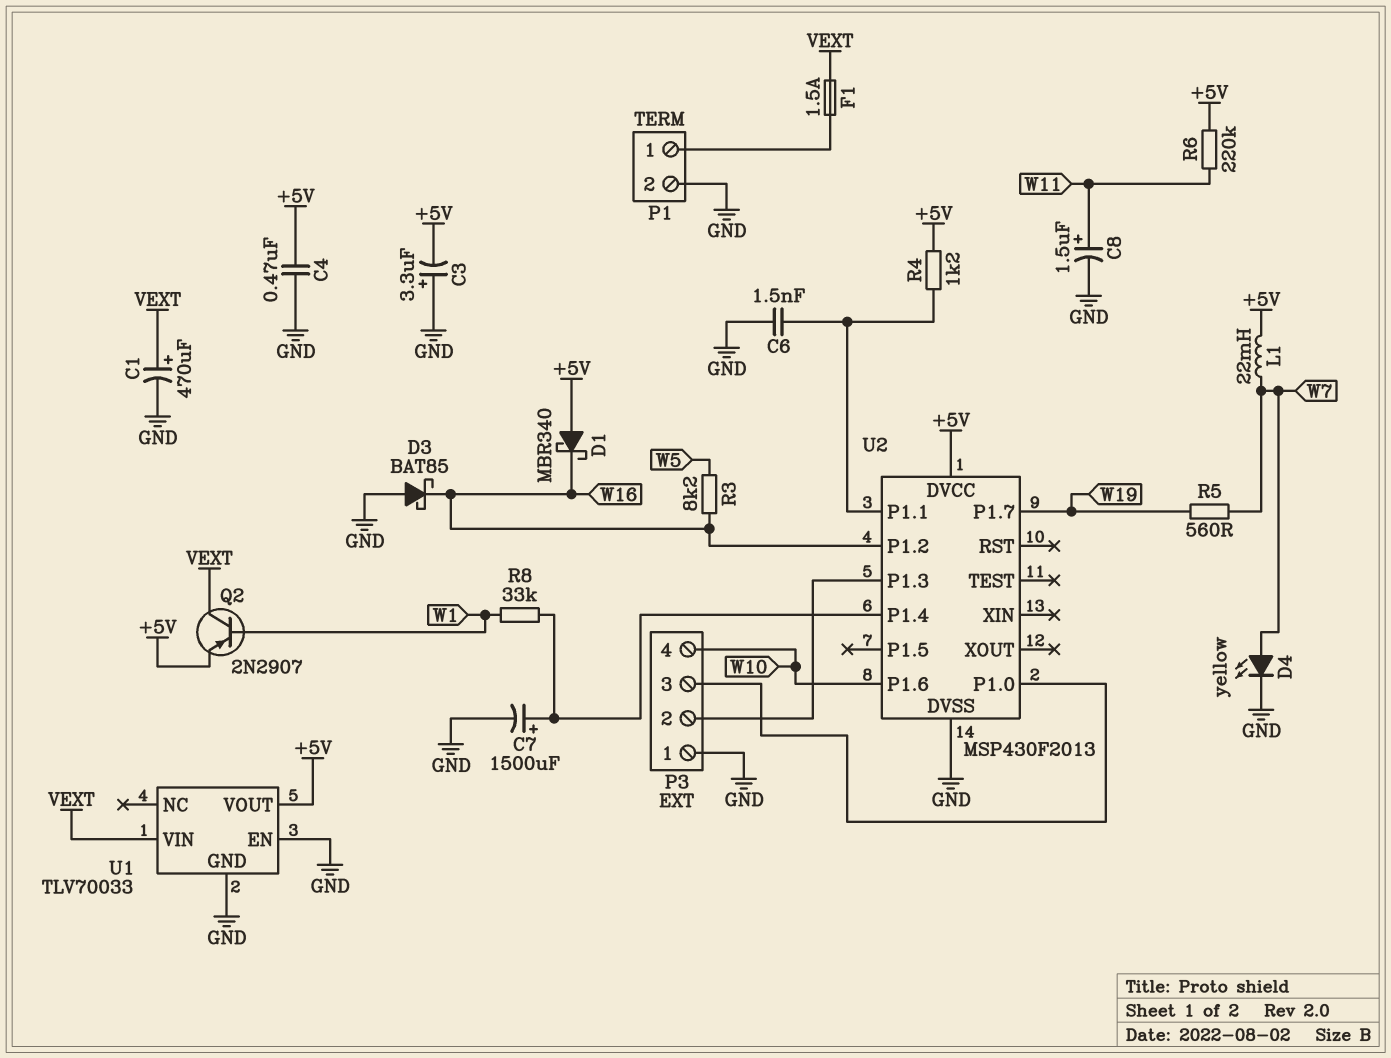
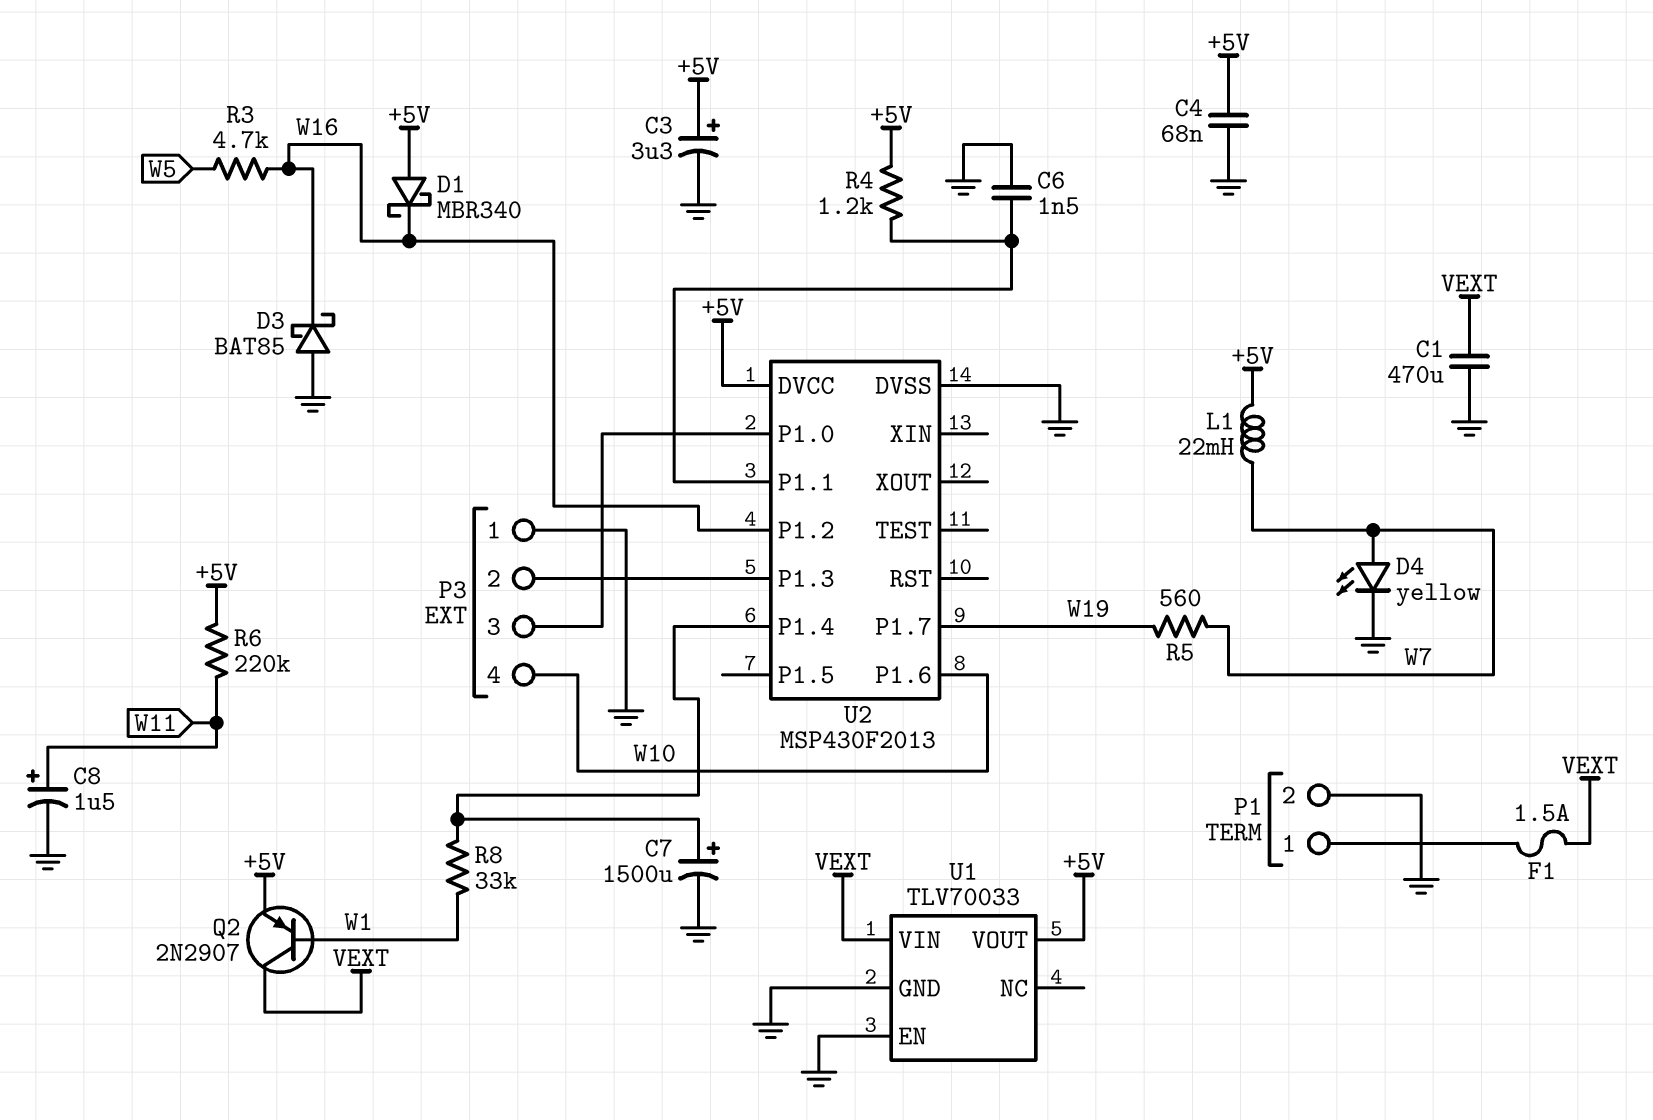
C1: 470uF (plus VEXT, minus GND) -> 470uF (GND, VEXT)
C3: 3.3uF (plus GND, minus +5V) -> 3.3uF (plus +5V, minus GND)
C4: 470nF (+5V, GND) -> 68nF (+5V, GND)
R3: 8.2k (W5, W16) -> 4.7k (W5, W16)

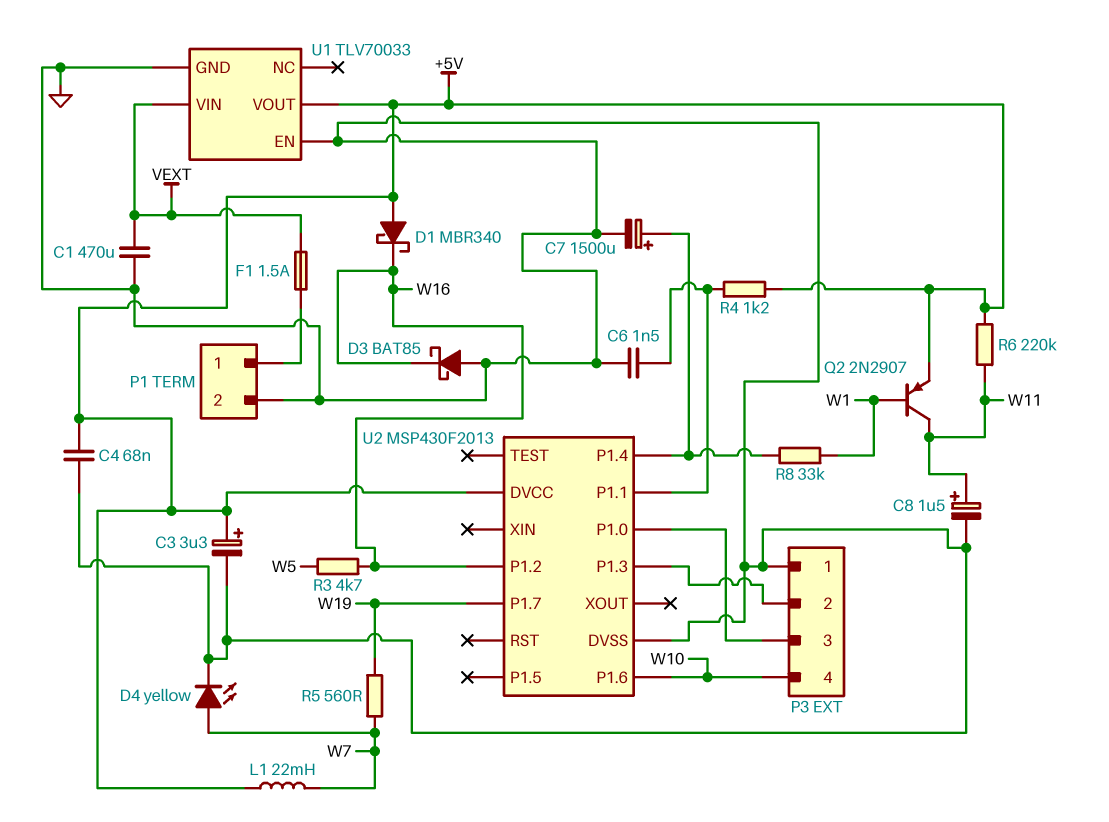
Q2: PNP 2N2907 (B W1, C VEXT, E +5V) -> PNP 2N2907 (B W1, C W11, E +5V)

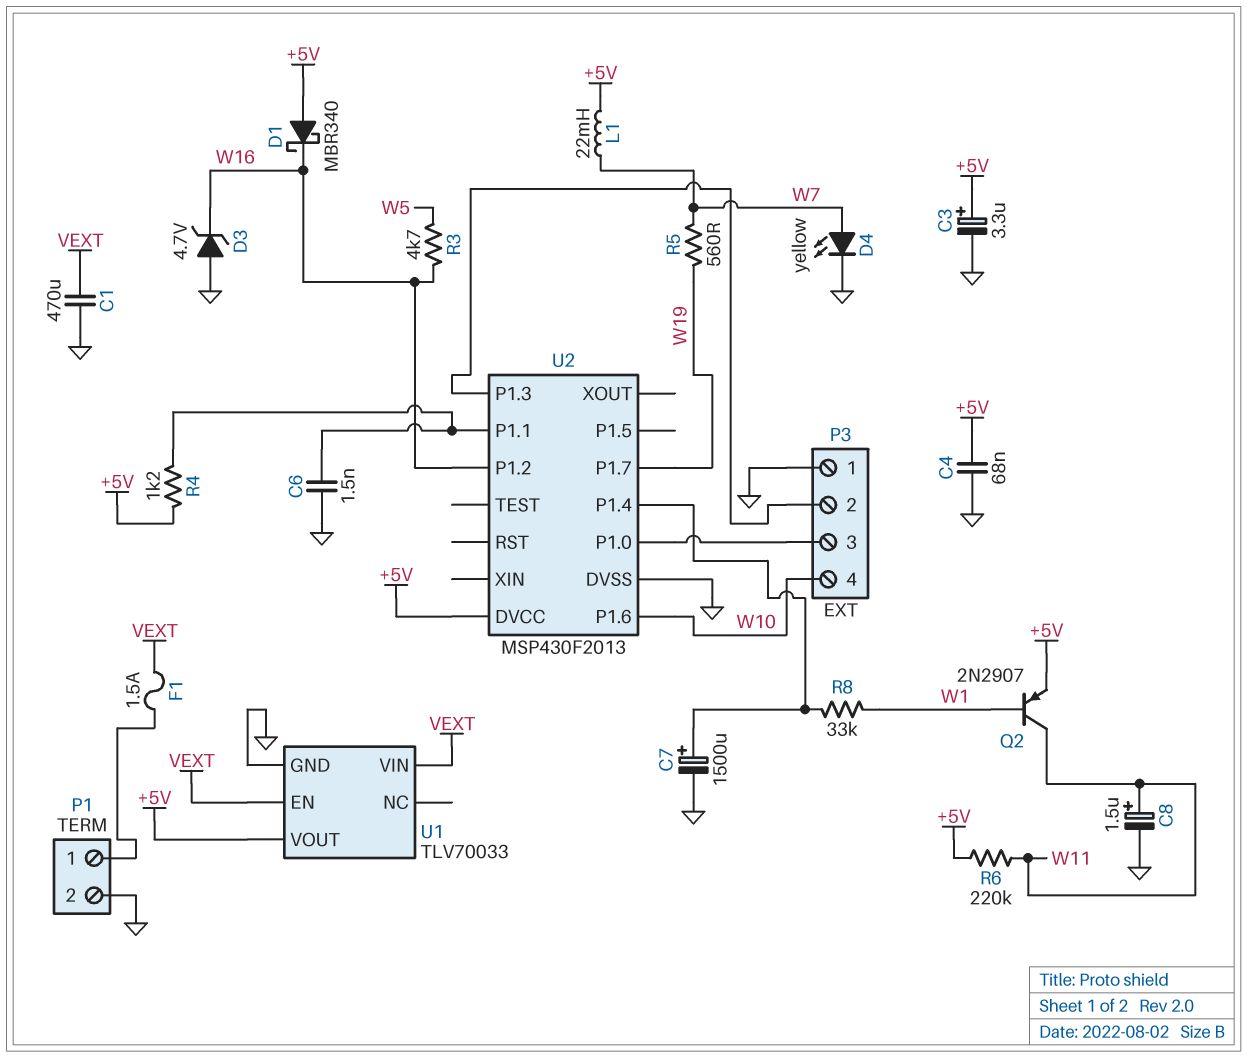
D3: schottky BAT85 (A GND, K W16) -> zener 4.7V (A GND, K W16)
U1 pin EN: GND -> VEXT

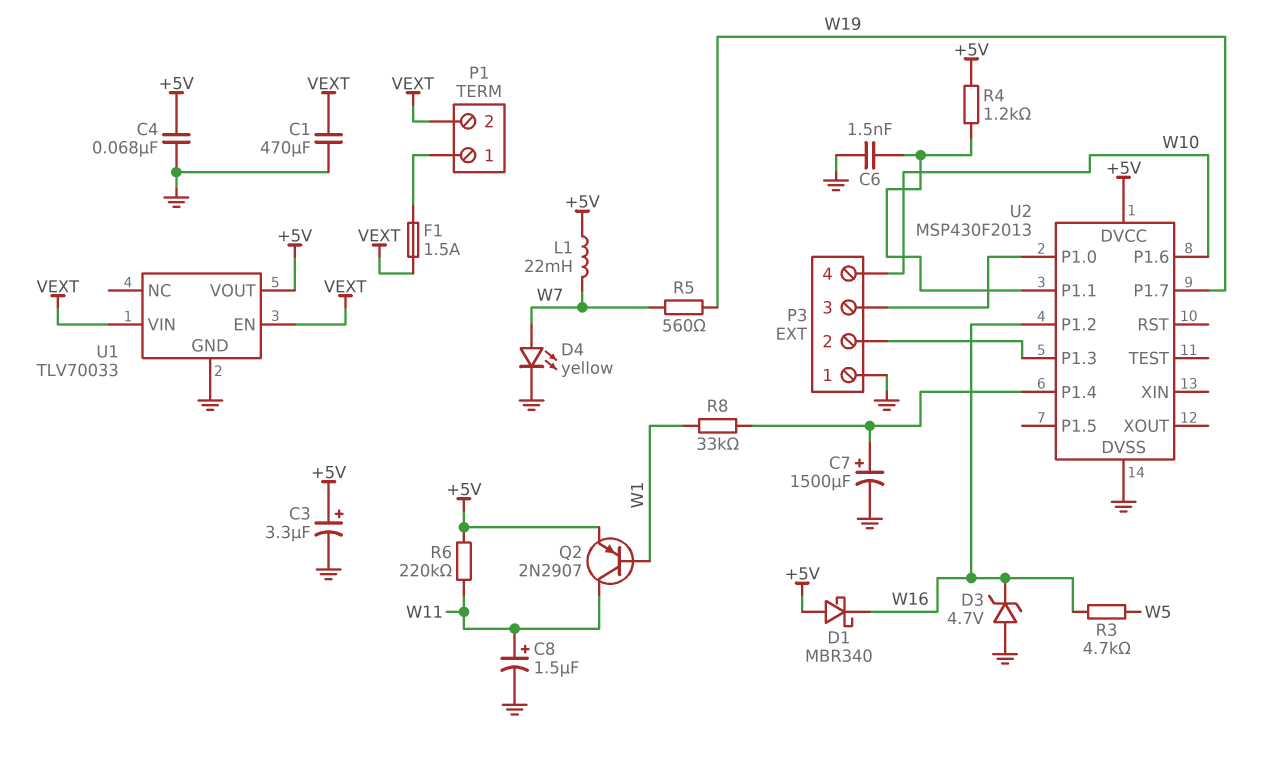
P1 pin 2: GND -> VEXT

